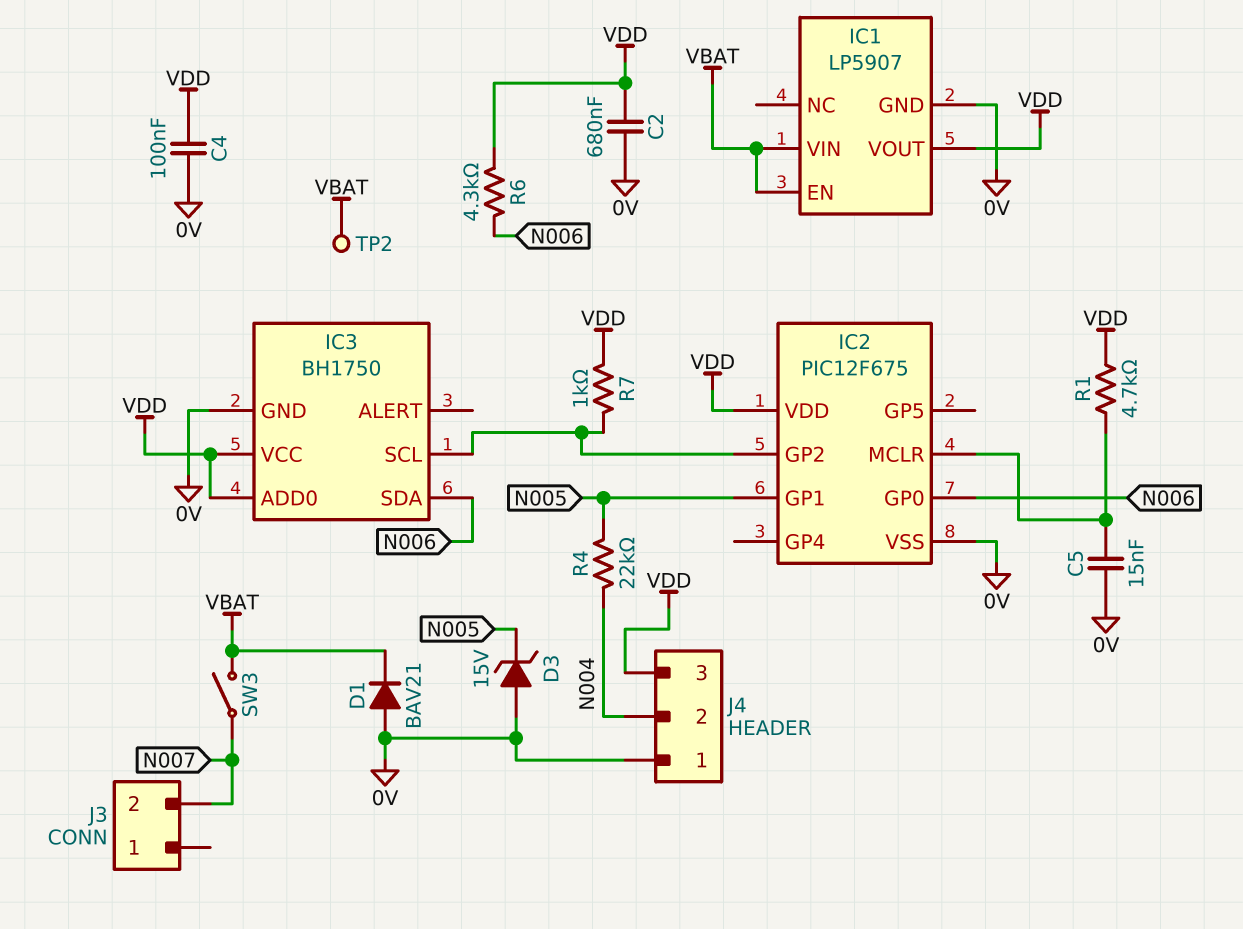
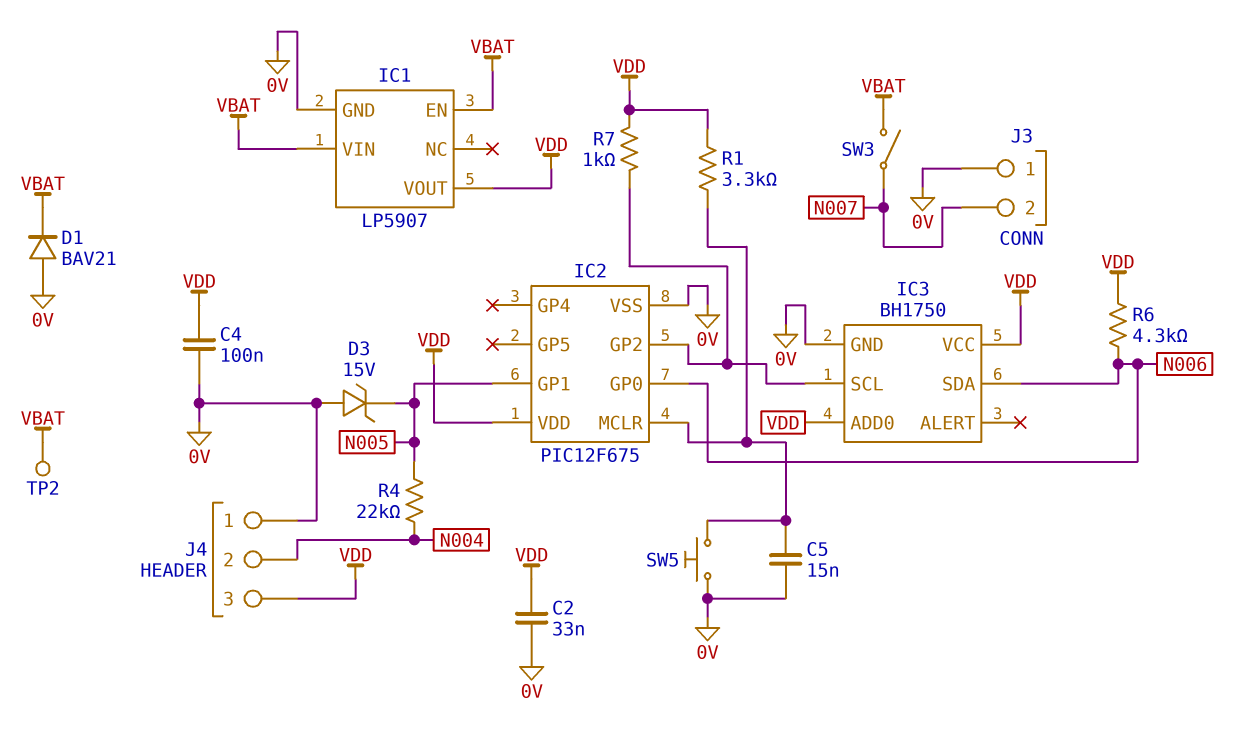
C2: 680nF (0V, VDD) -> 33nF (0V, VDD)
J3 pin 1: none -> 0V
R1: 4.7k (IC2/MCLR, VDD) -> 3.3k (IC2/MCLR, VDD)
SW5: none -> button (0V, IC2/MCLR)

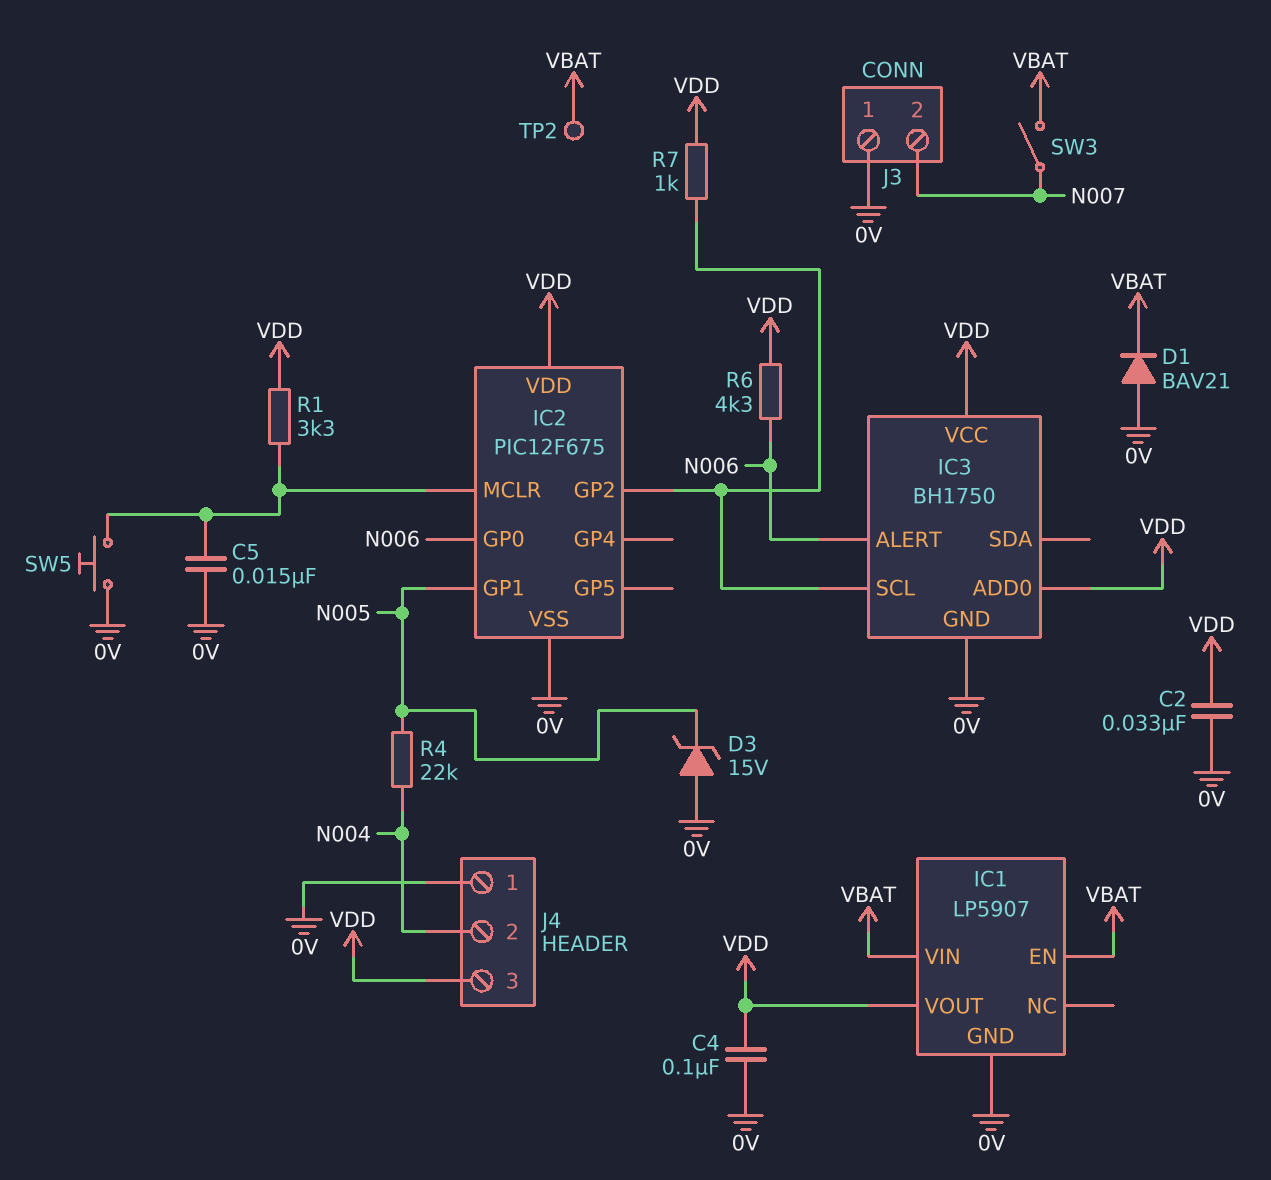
IC3 pin ALERT: none -> N006
IC3 pin SDA: N006 -> none

